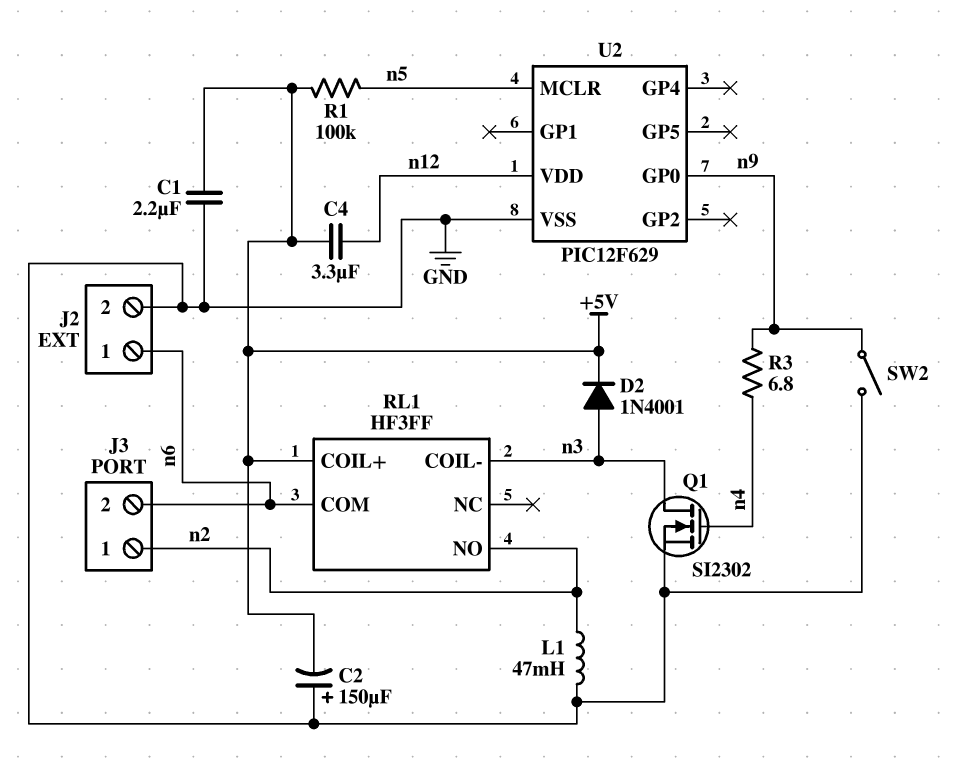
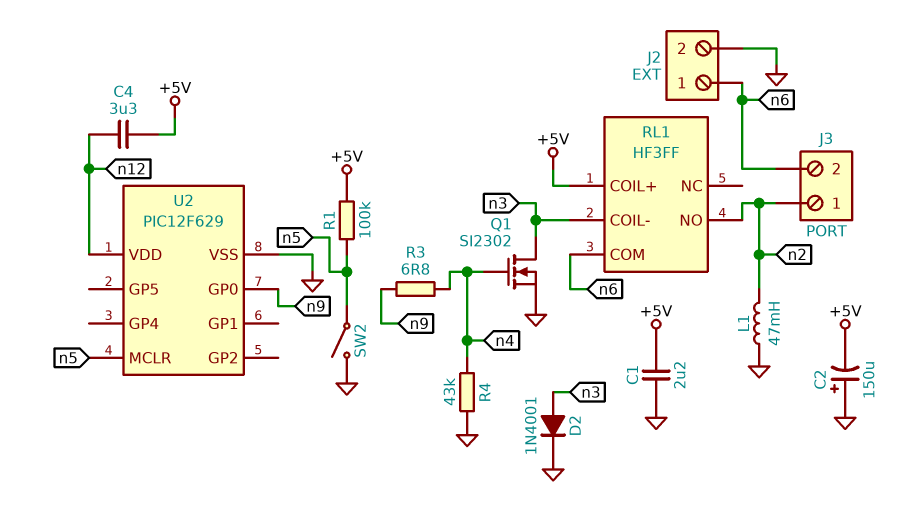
D2: diode 1N4001 (A n3, K +5V) -> diode 1N4001 (A n3, K GND)
R4: none -> 43k (GND, n4)
SW2: switch (GND, n9) -> switch (GND, n5)

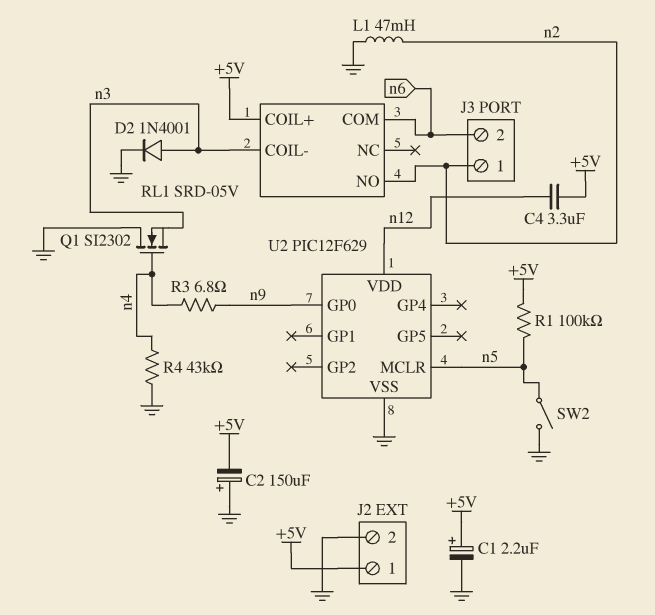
C1: 2.2uF (+5V, GND) -> 2.2uF (plus +5V, minus GND)
J2 pin 1: n6 -> +5V
Q1: NMOS SI2302 (G n4, D n3, S GND) -> NMOS SI2302 (G n4, D GND, S n3)
RL1: HF3FF -> SRD-05V

